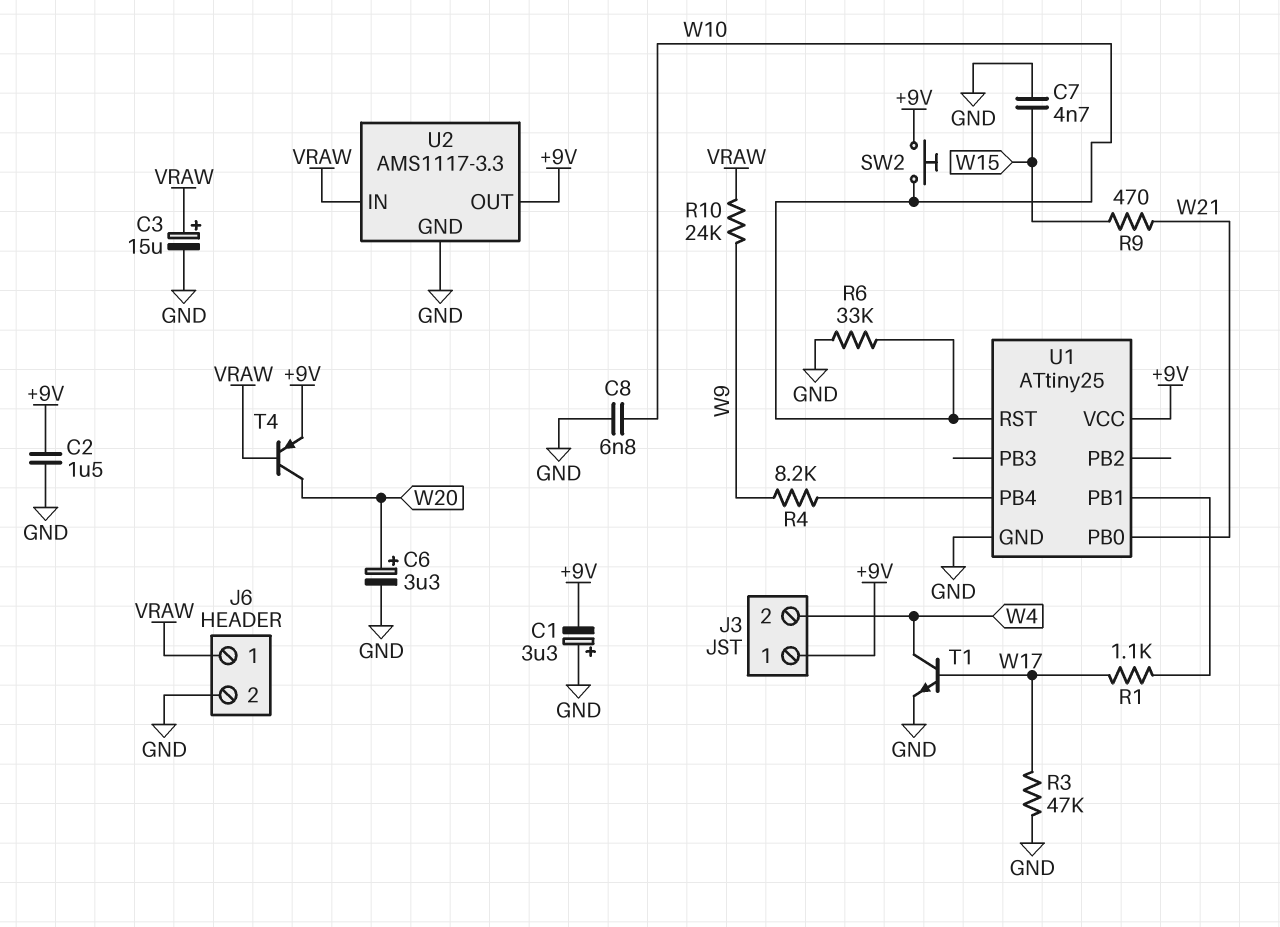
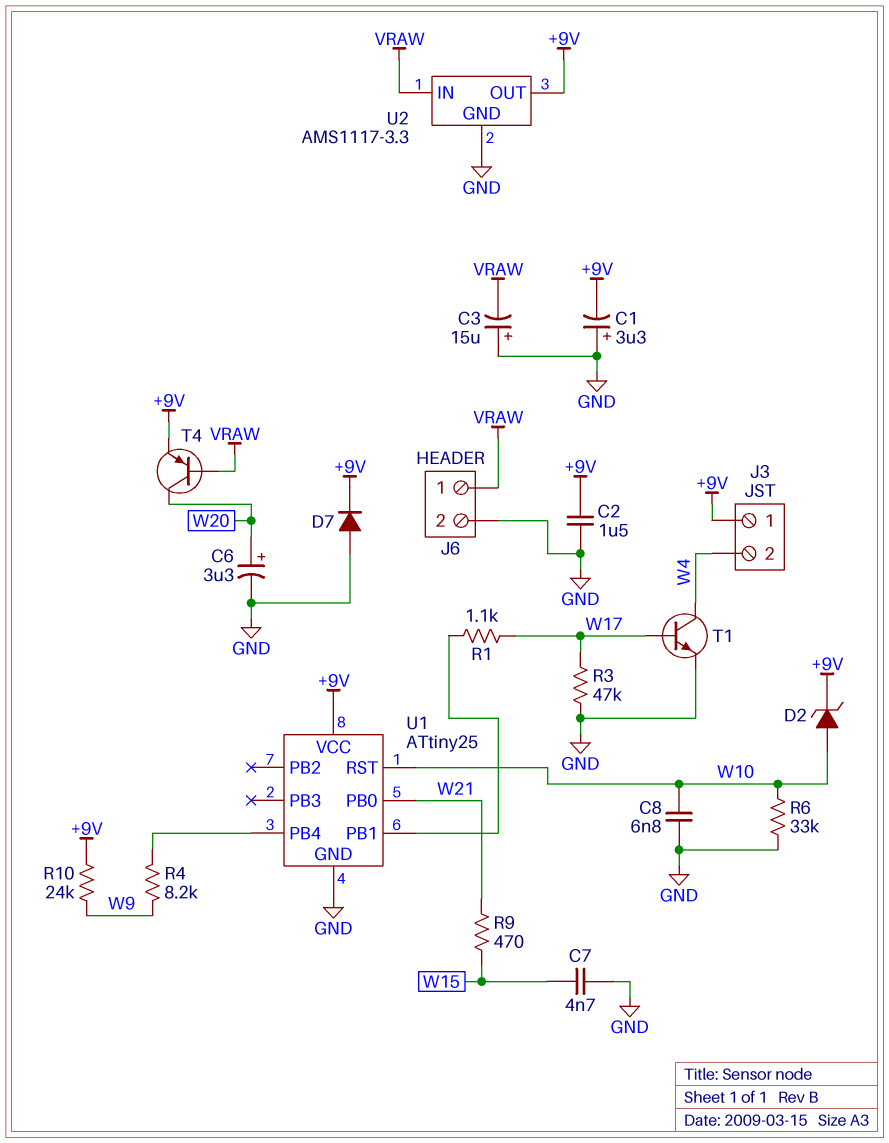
C3: 15uF (plus VRAW, minus GND) -> 15uF (plus GND, minus VRAW)
D2: none -> zener (A W10, K +9V)
D7: none -> diode (A GND, K +9V)
R10: 24k (VRAW, W9) -> 24k (+9V, W9)
SW2: button (+9V, W10) -> none

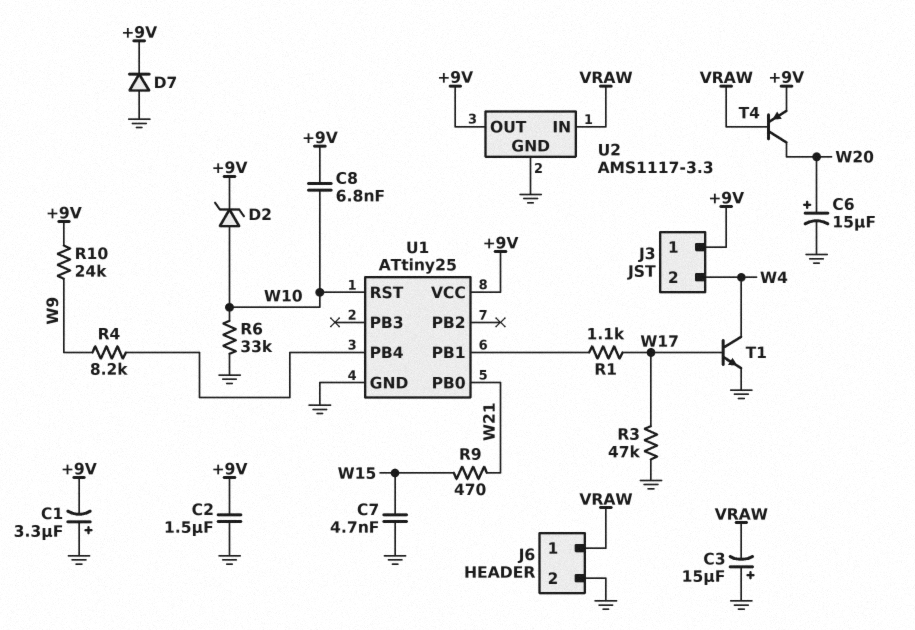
C6: 3.3uF (plus W20, minus GND) -> 15uF (plus W20, minus GND)
C8: 6.8nF (GND, W10) -> 6.8nF (+9V, W10)

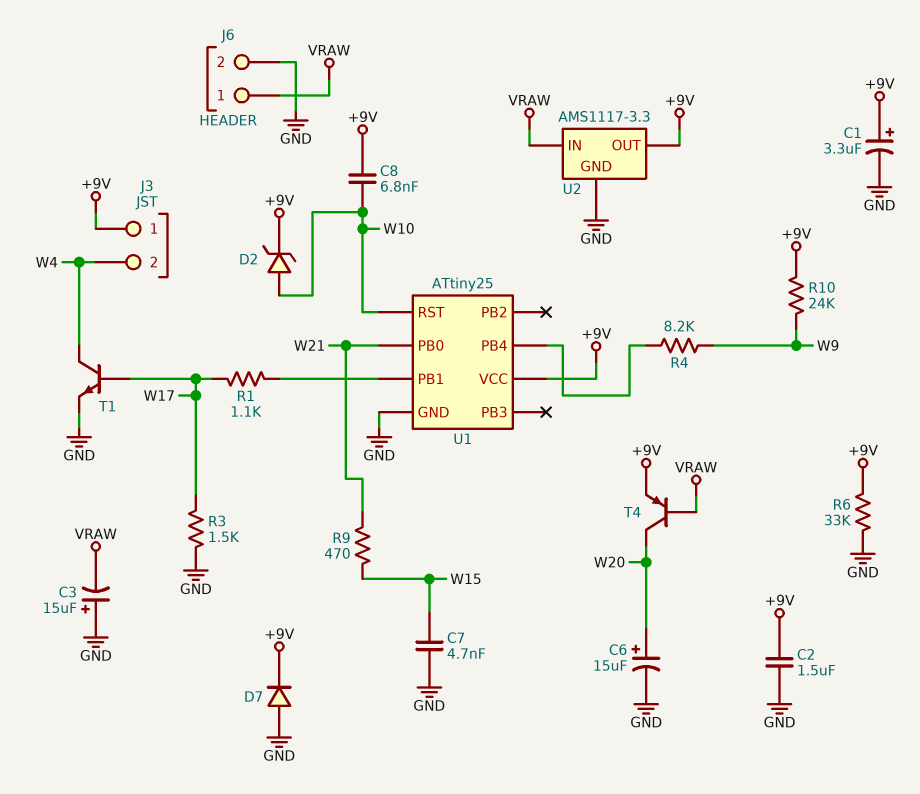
C1: 3.3uF (plus GND, minus +9V) -> 3.3uF (plus +9V, minus GND)
R3: 47k (GND, W17) -> 1.5k (GND, W17)
R6: 33k (GND, W10) -> 33k (+9V, GND)

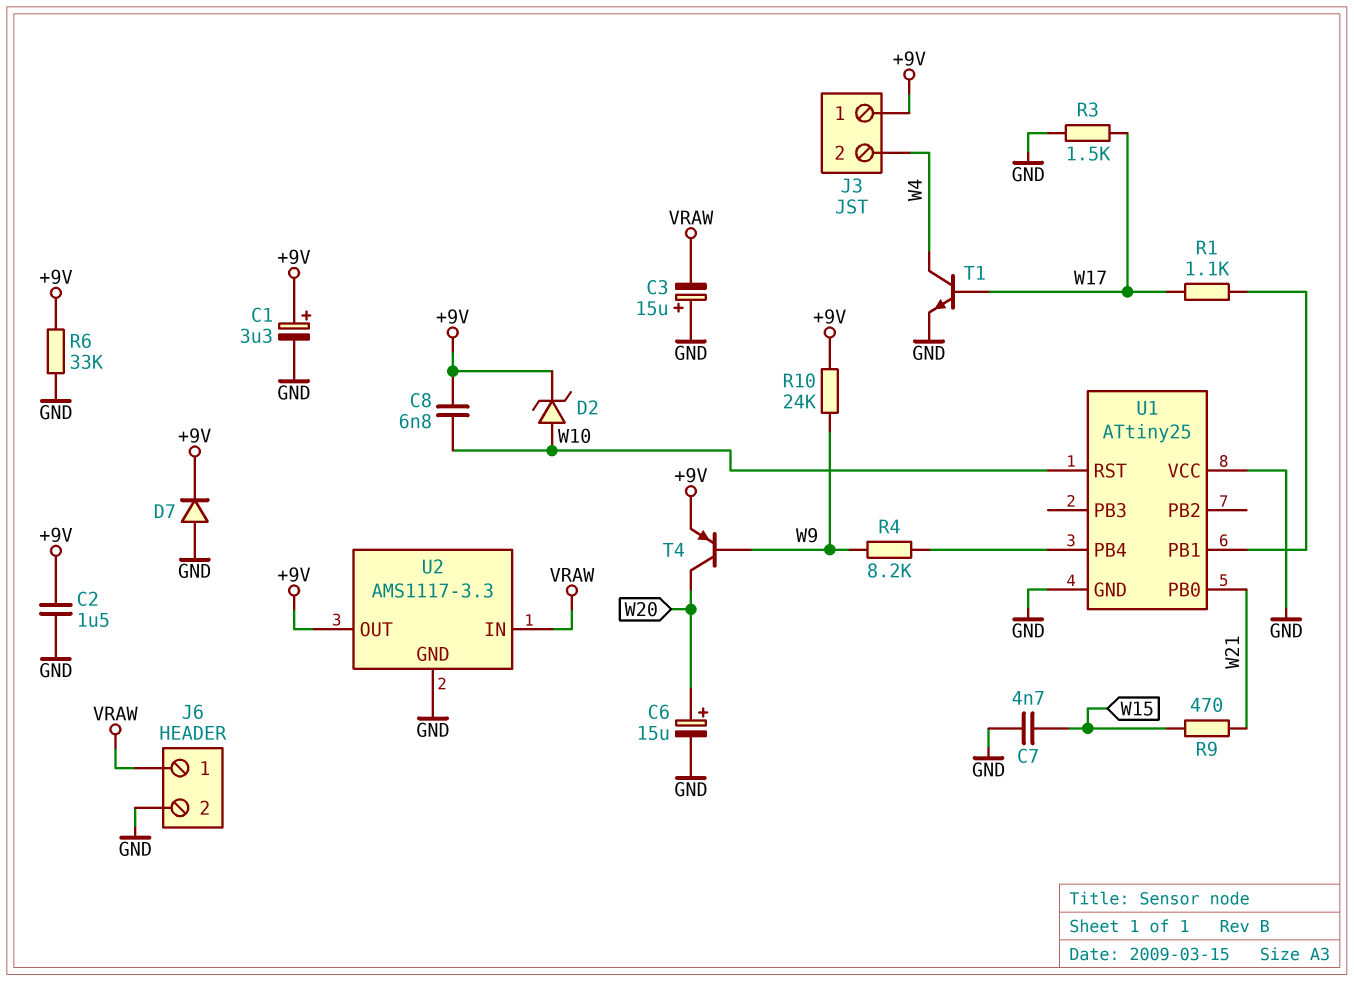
T4: PNP (B VRAW, C W20, E +9V) -> PNP (B W9, C W20, E +9V)
U1 pin VCC: +9V -> GND

